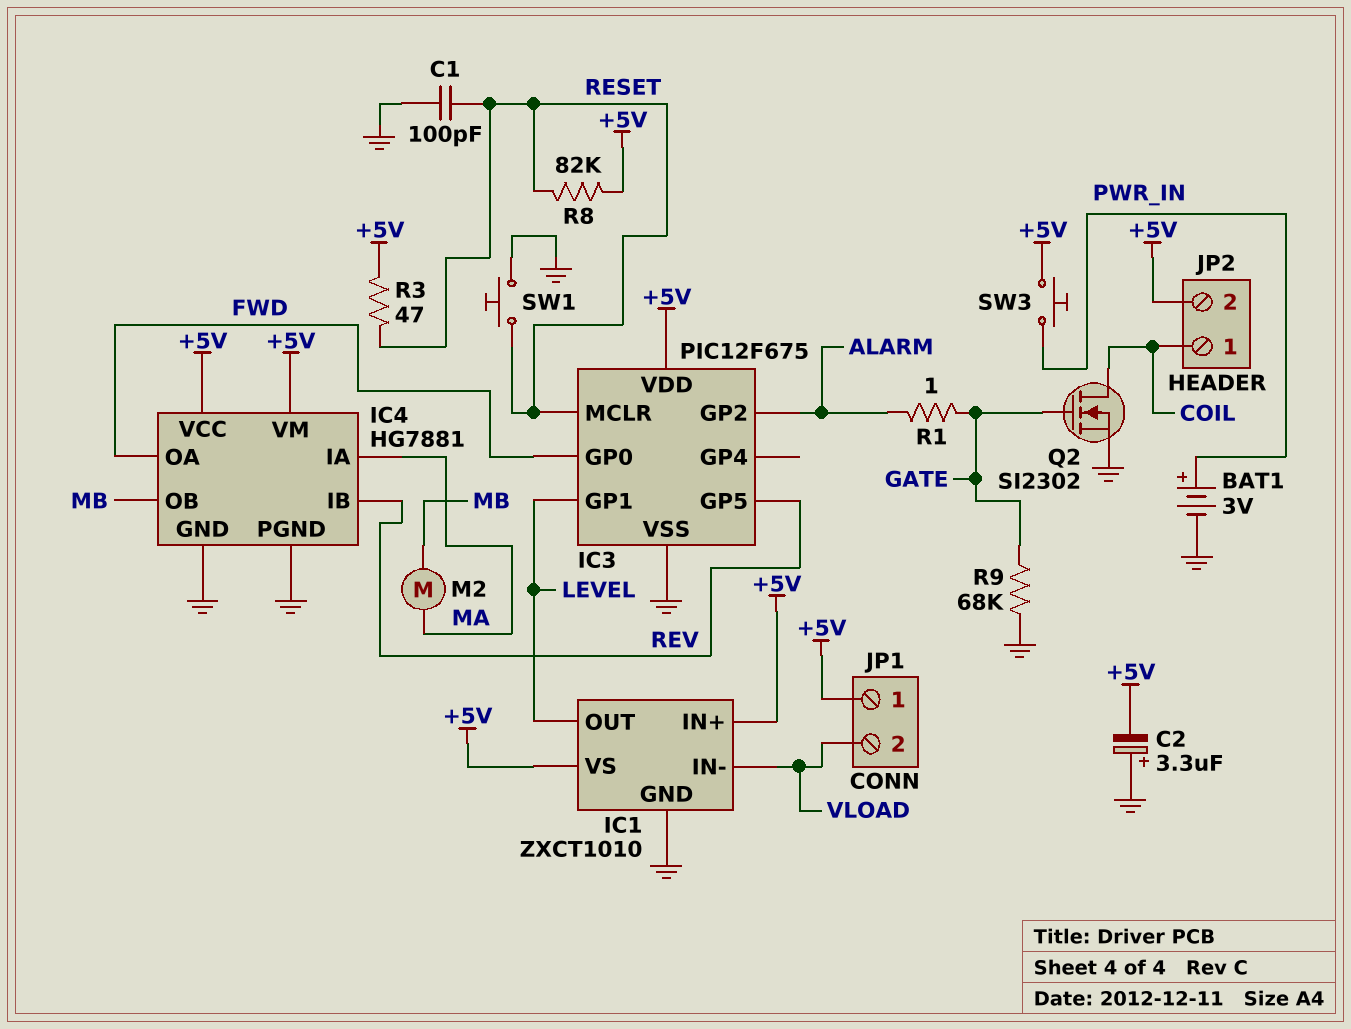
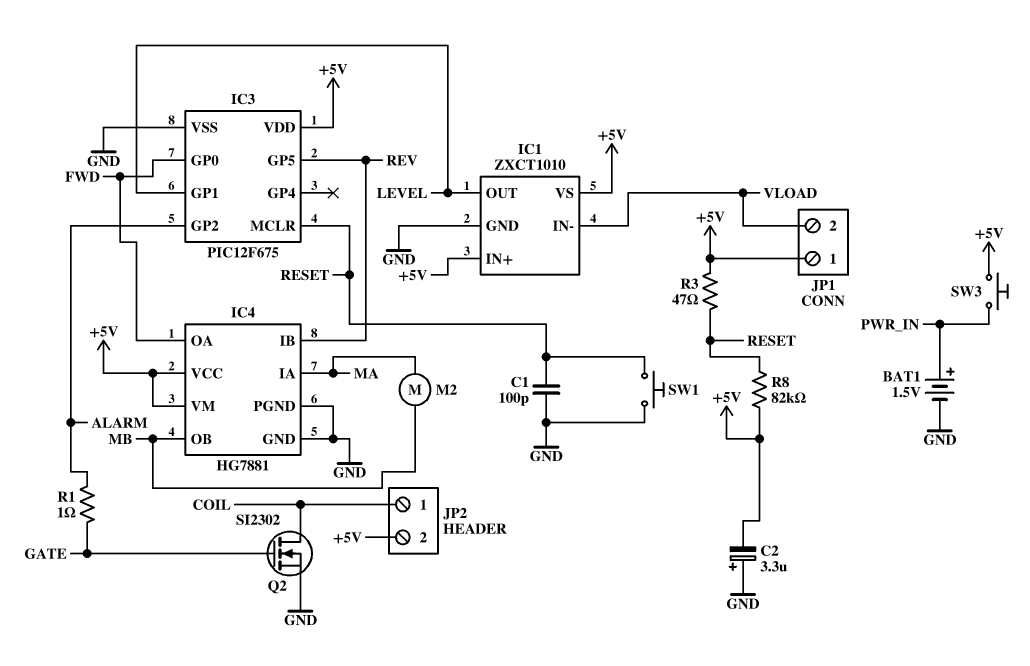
BAT1: 3V (plus PWR_IN, minus GND) -> 1.5V (plus PWR_IN, minus GND)
R9: 68k (GATE, GND) -> none

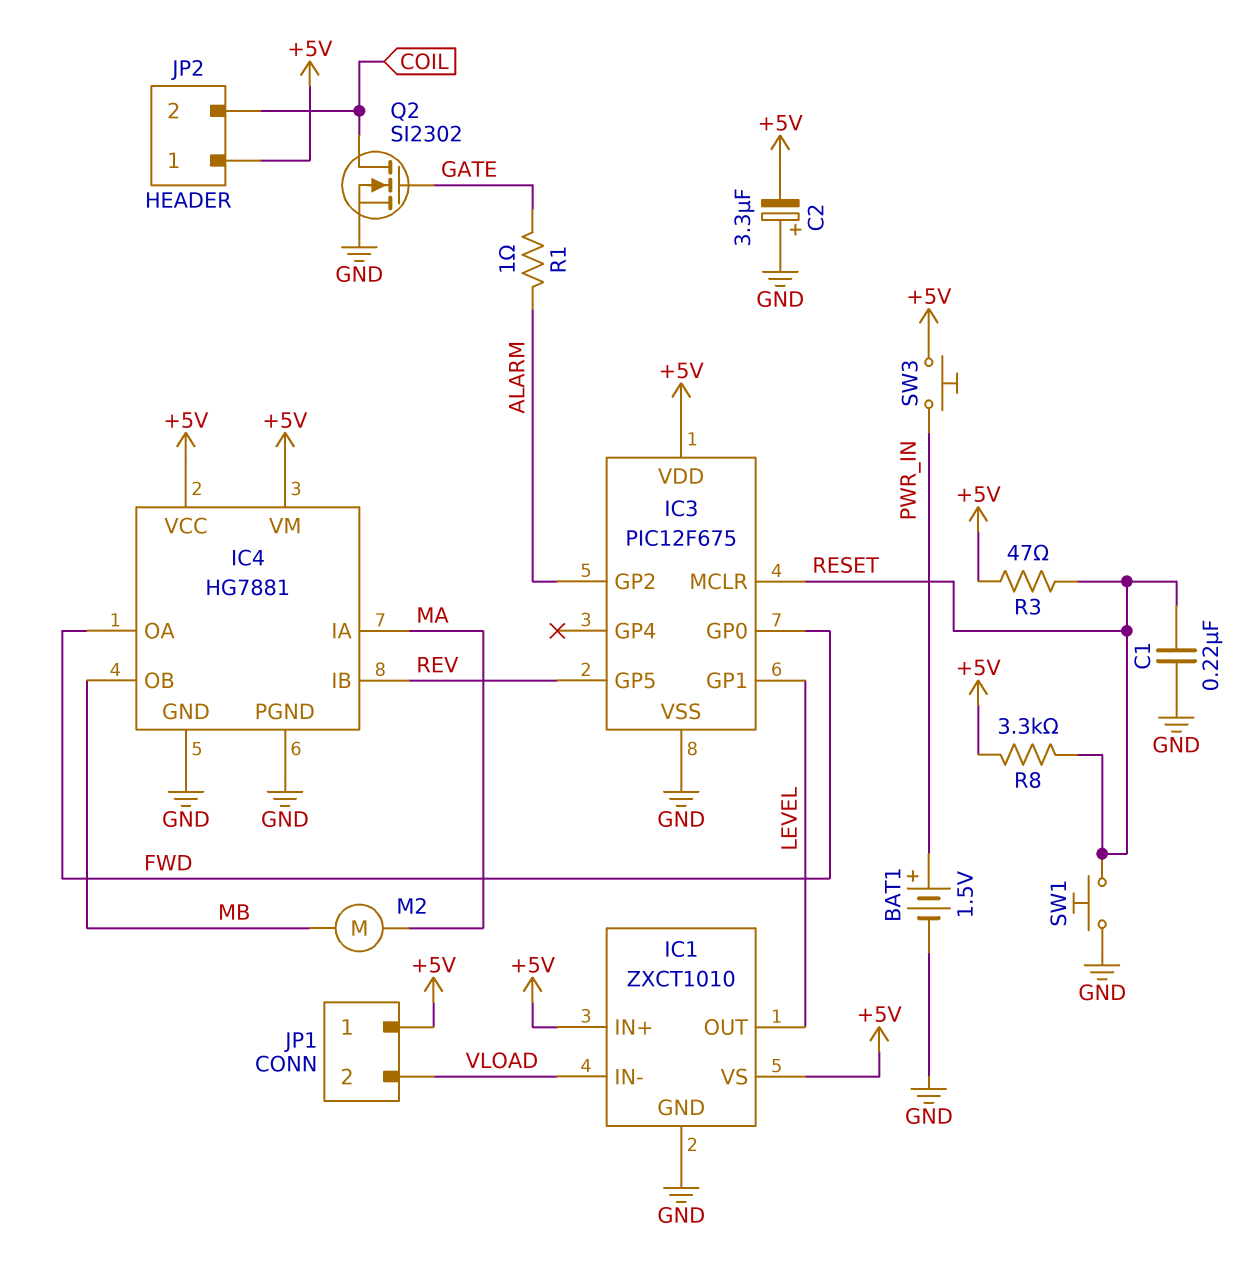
C1: 100pF (GND, RESET) -> 220nF (GND, RESET)
JP2 pin 1: COIL -> +5V
JP2 pin 2: +5V -> COIL
R8: 82k (+5V, RESET) -> 3.3k (+5V, RESET)

